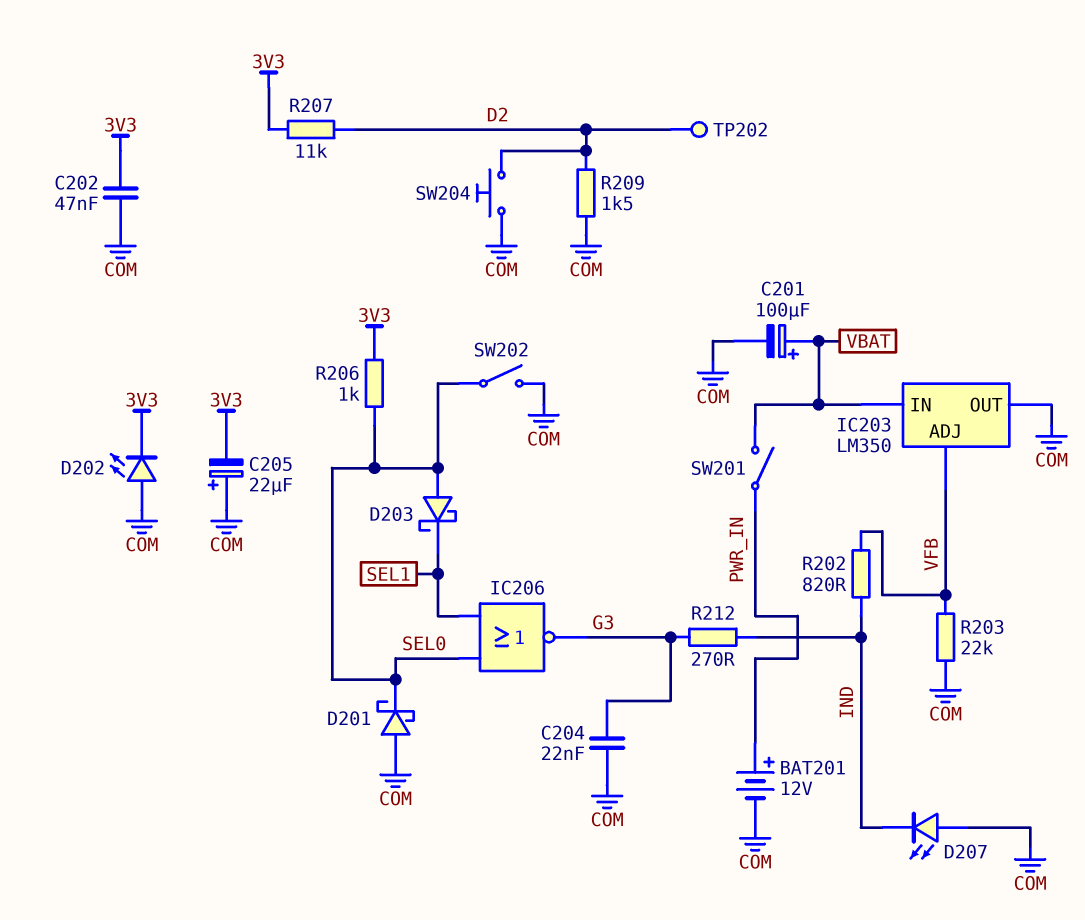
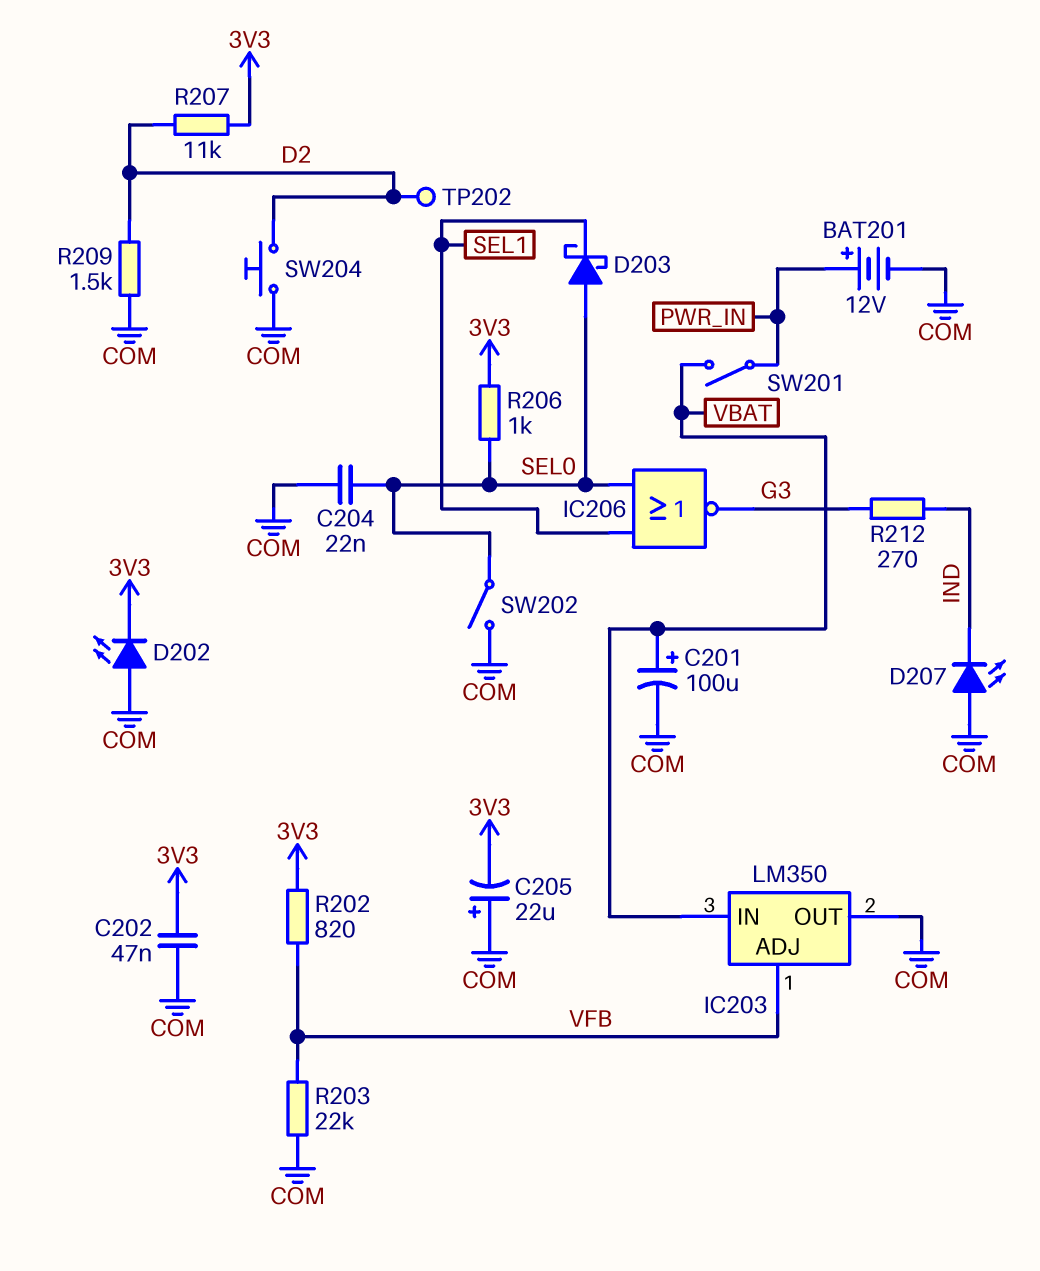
C204: 22nF (COM, G3) -> 22nF (COM, SEL0)
D201: schottky (A COM, K SEL0) -> none
R202: 820 (IND, VFB) -> 820 (3V3, VFB)

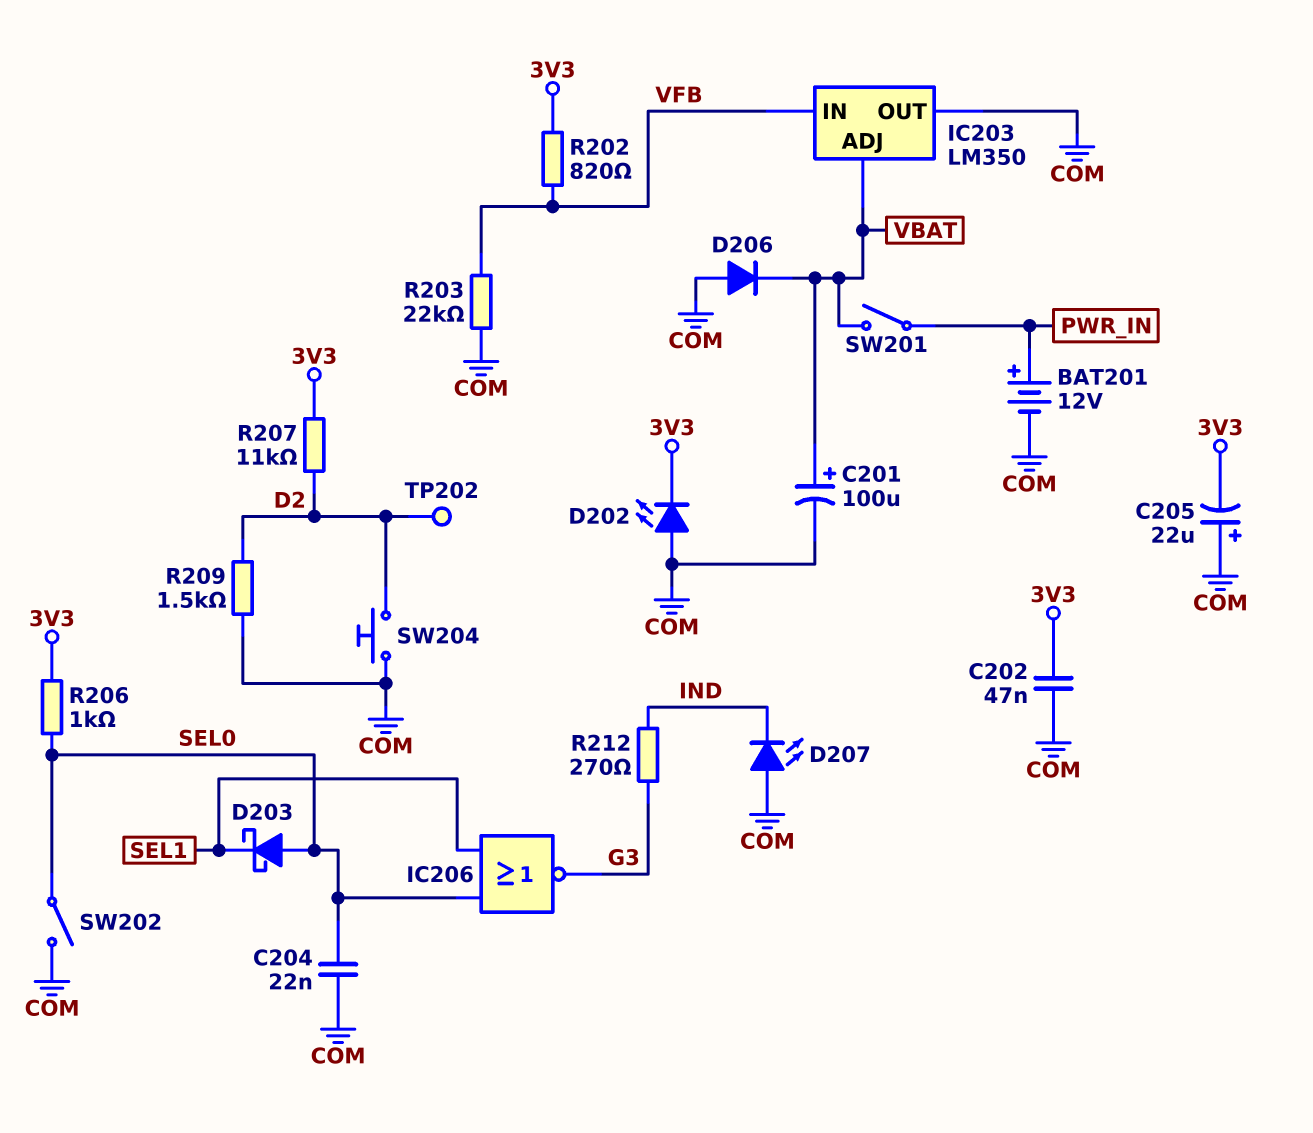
D206: none -> diode (A COM, K VBAT)
IC203 pin ADJ: VFB -> VBAT
IC203 pin IN: VBAT -> VFB

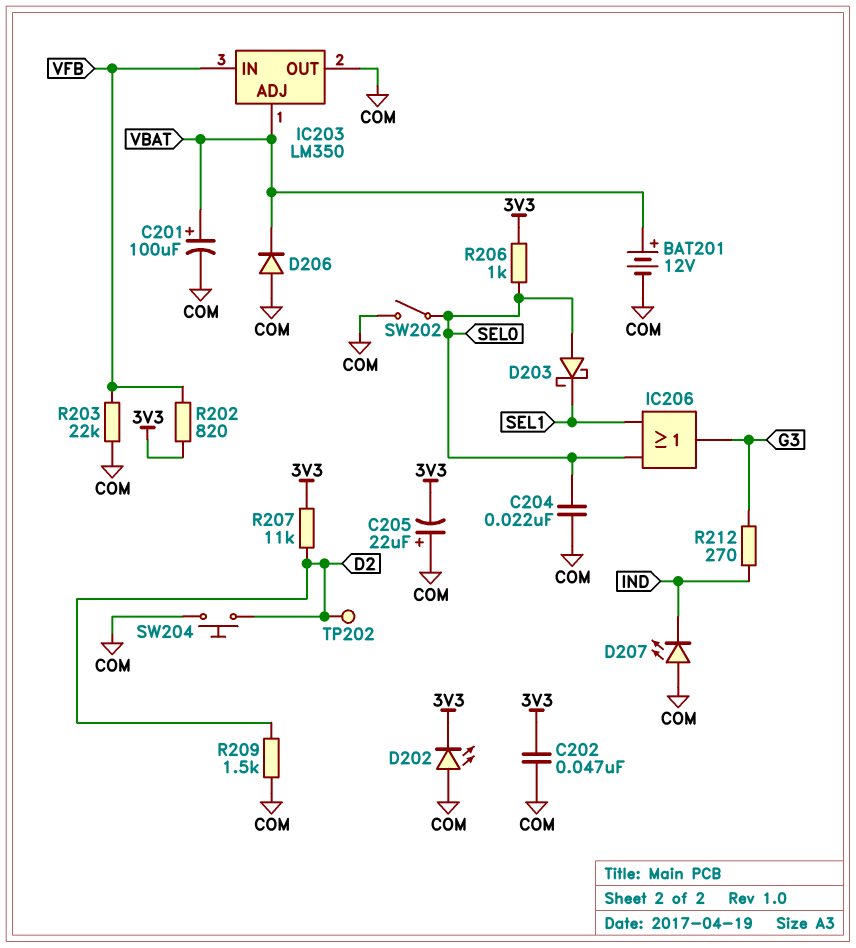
BAT201: 12V (plus PWR_IN, minus COM) -> 12V (plus VBAT, minus COM)
IC206: NOR (in SEL0, in SEL1, out G3) -> OR (in SEL0, in SEL1, out G3)
SW201: switch (PWR_IN, VBAT) -> none

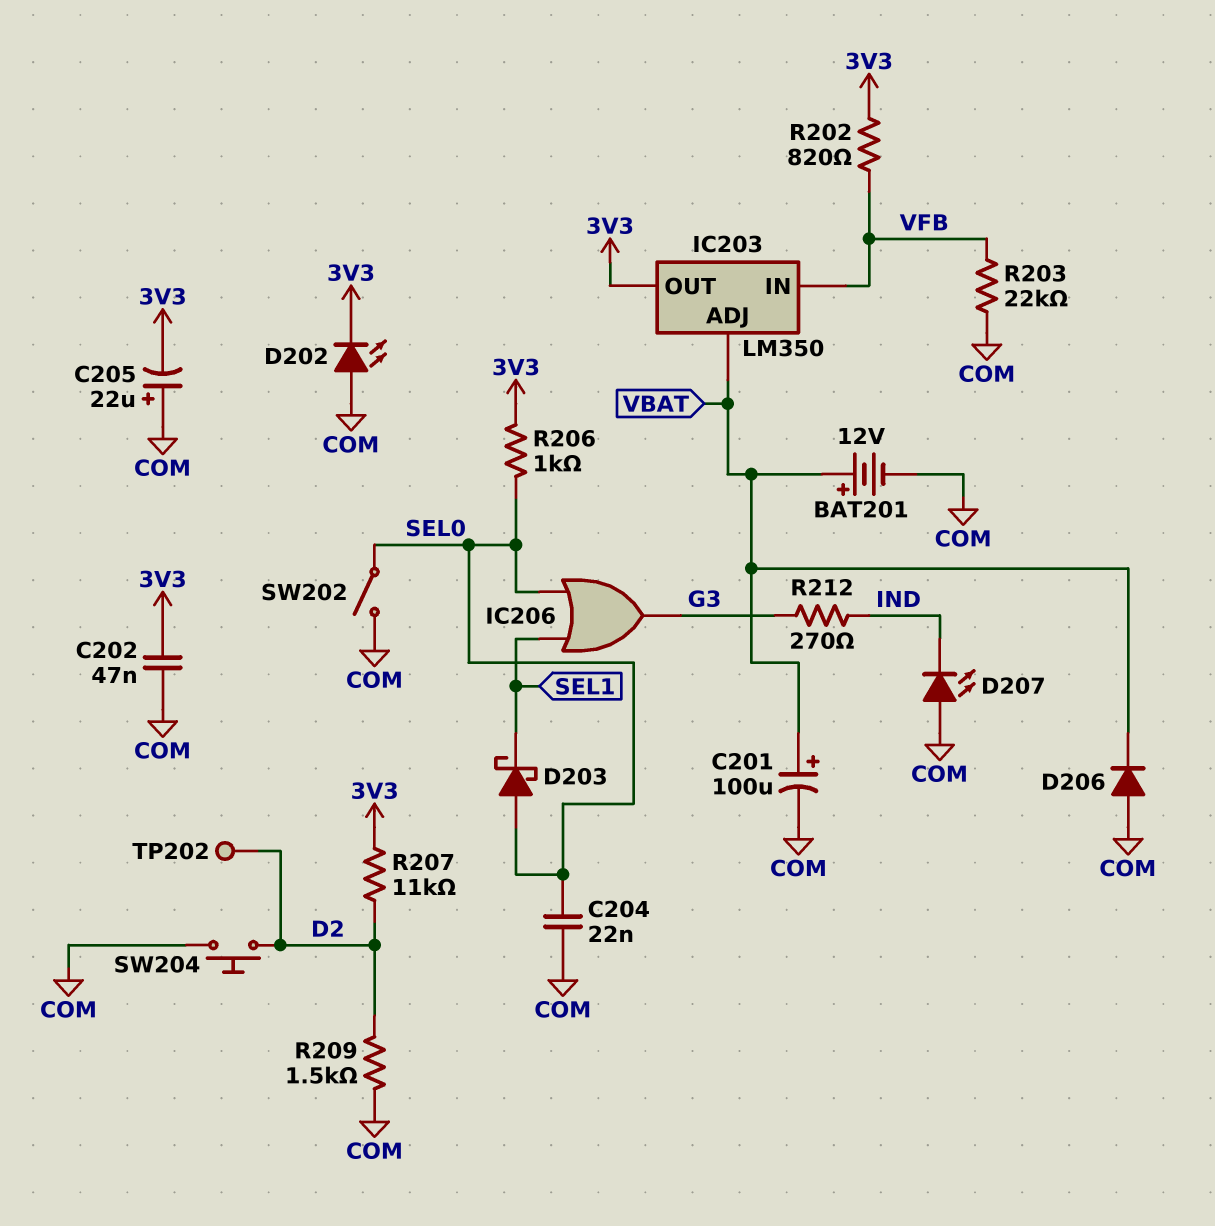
IC203 pin OUT: COM -> 3V3

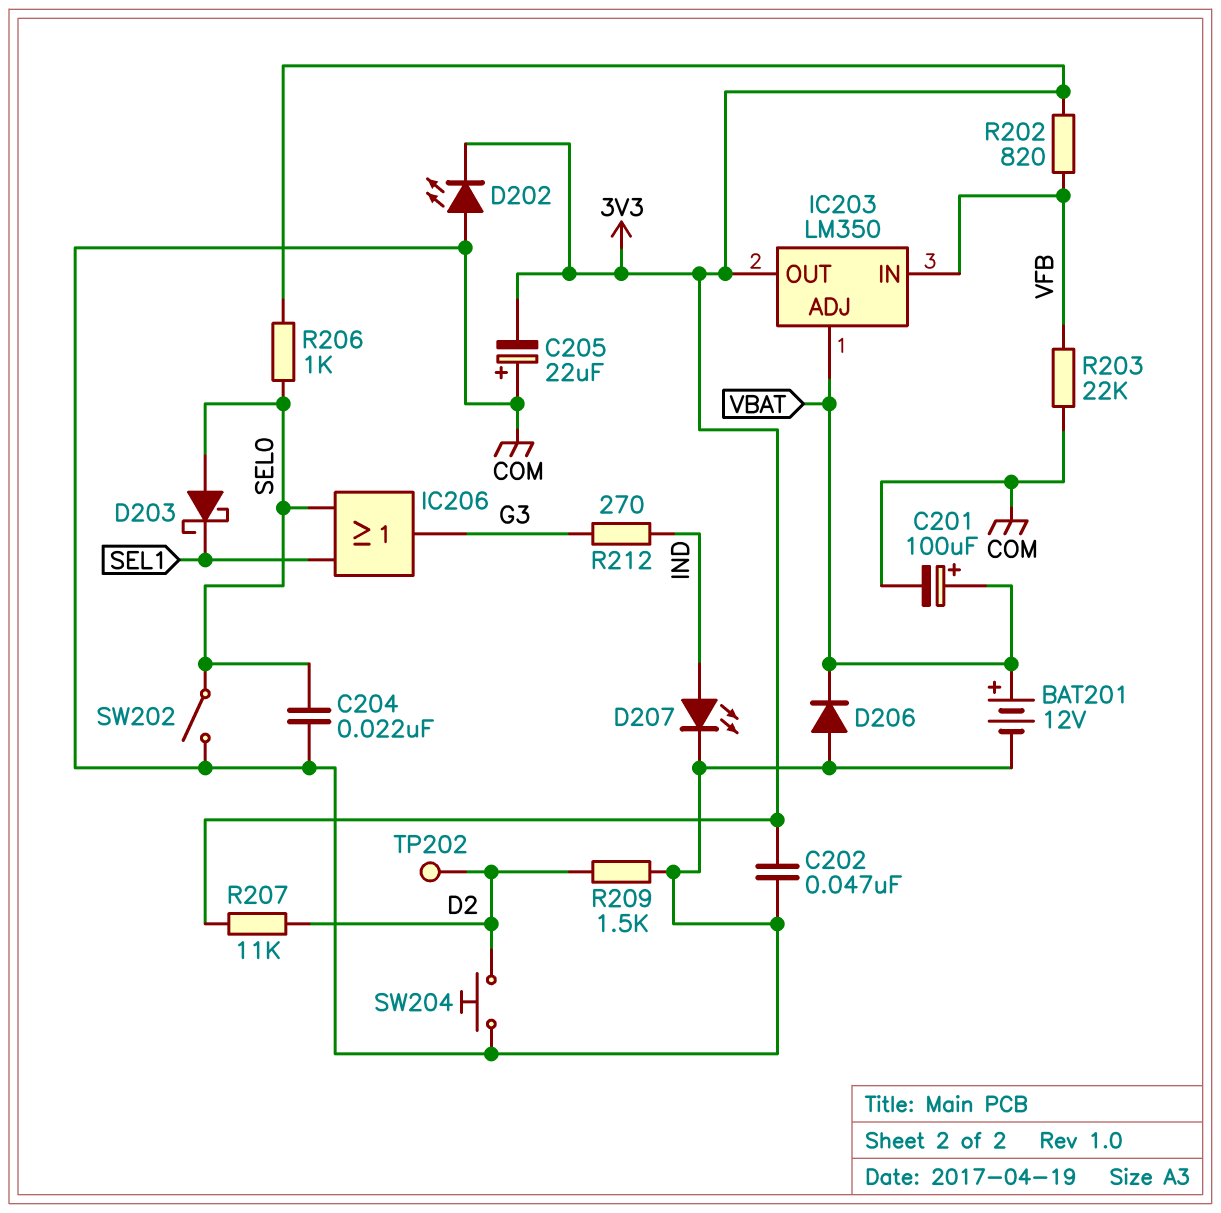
D207: LED (A COM, K IND) -> LED (A IND, K COM)

